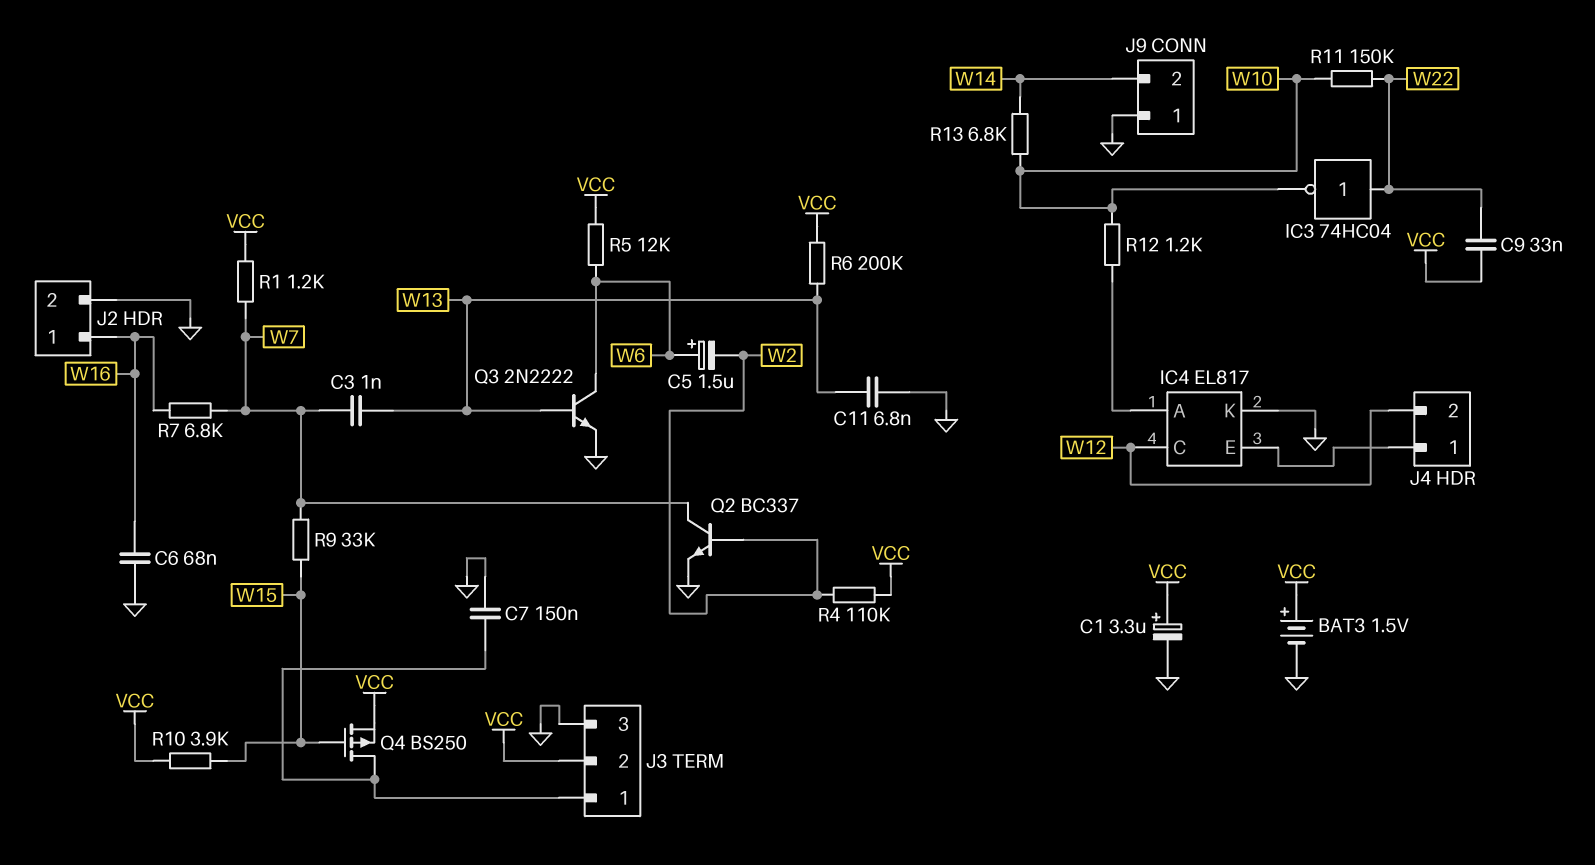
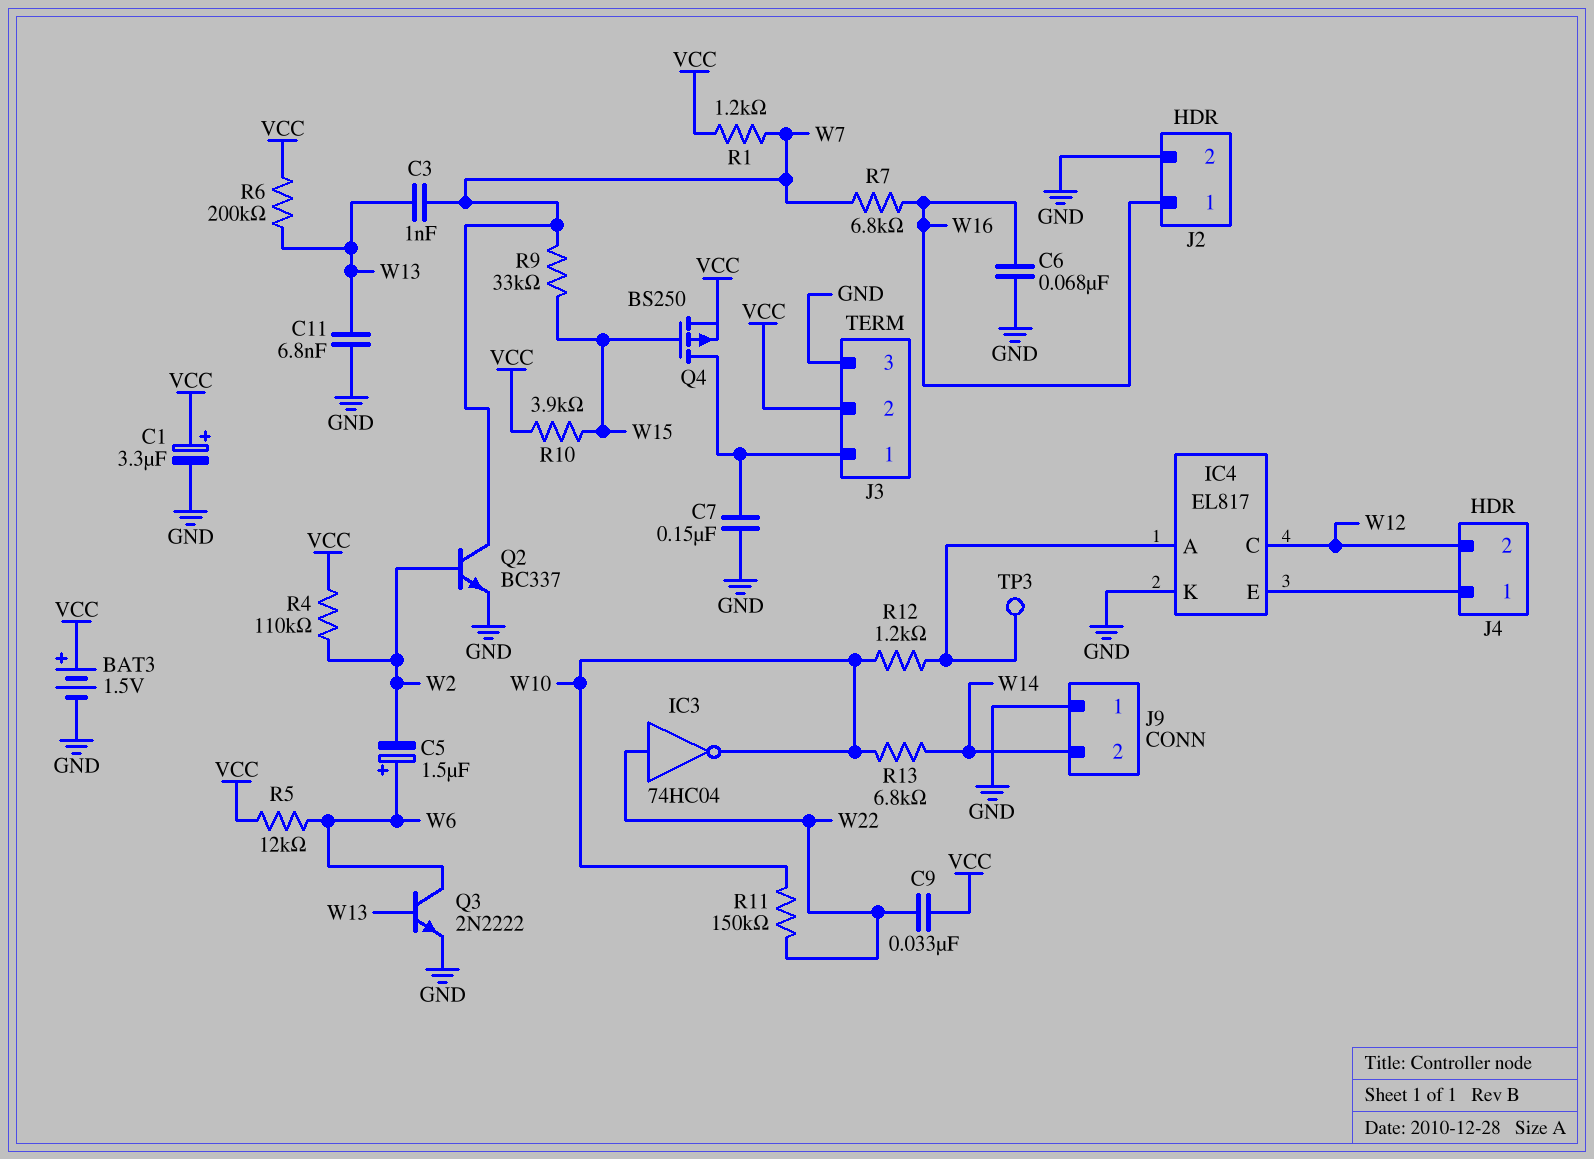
TP3: none -> test point (IC4/A)

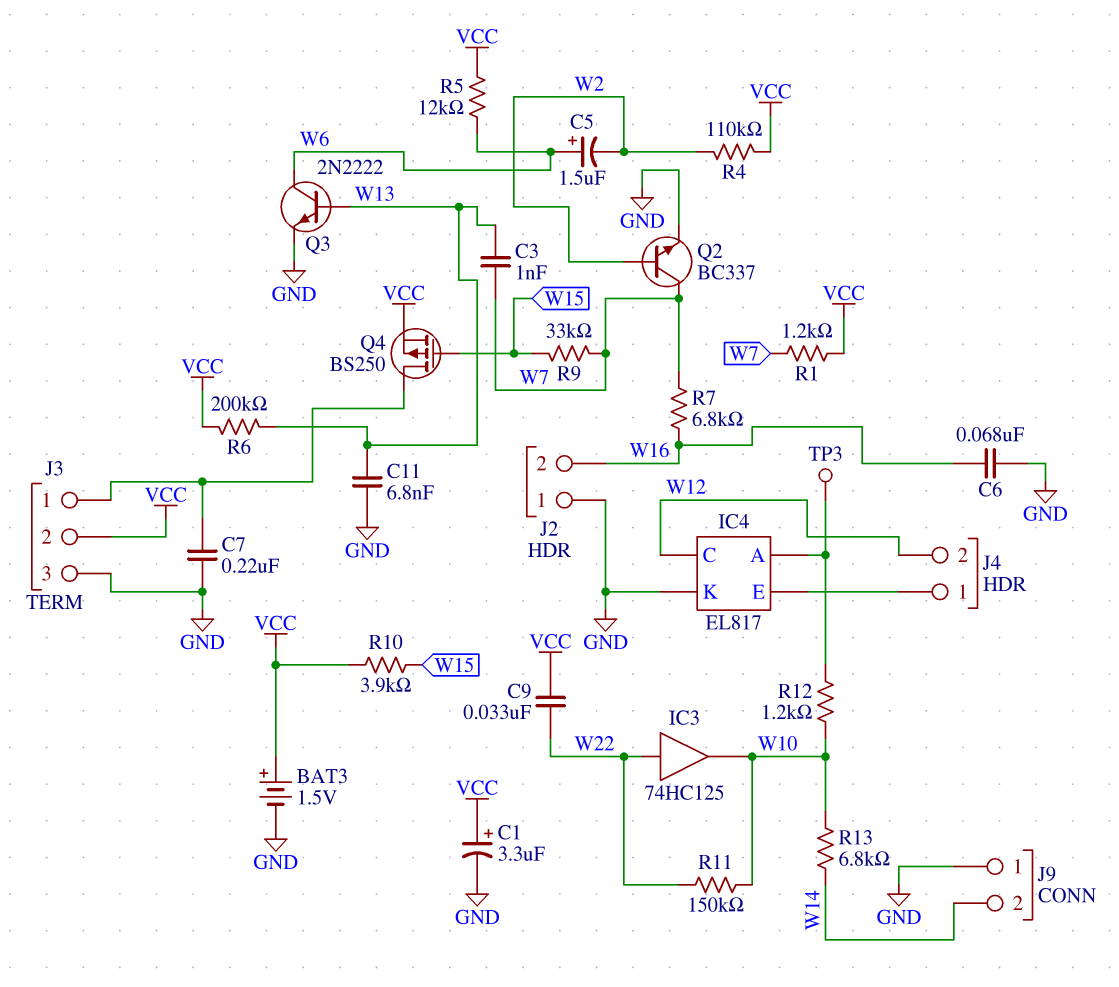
C7: 150nF (GND, J3/1) -> 220nF (GND, J3/1)
IC3: NOT 74HC04 (in W22, out W10) -> buffer 74HC125 (in W22, out W10)
J2 pin 1: W16 -> GND
J2 pin 2: GND -> W16

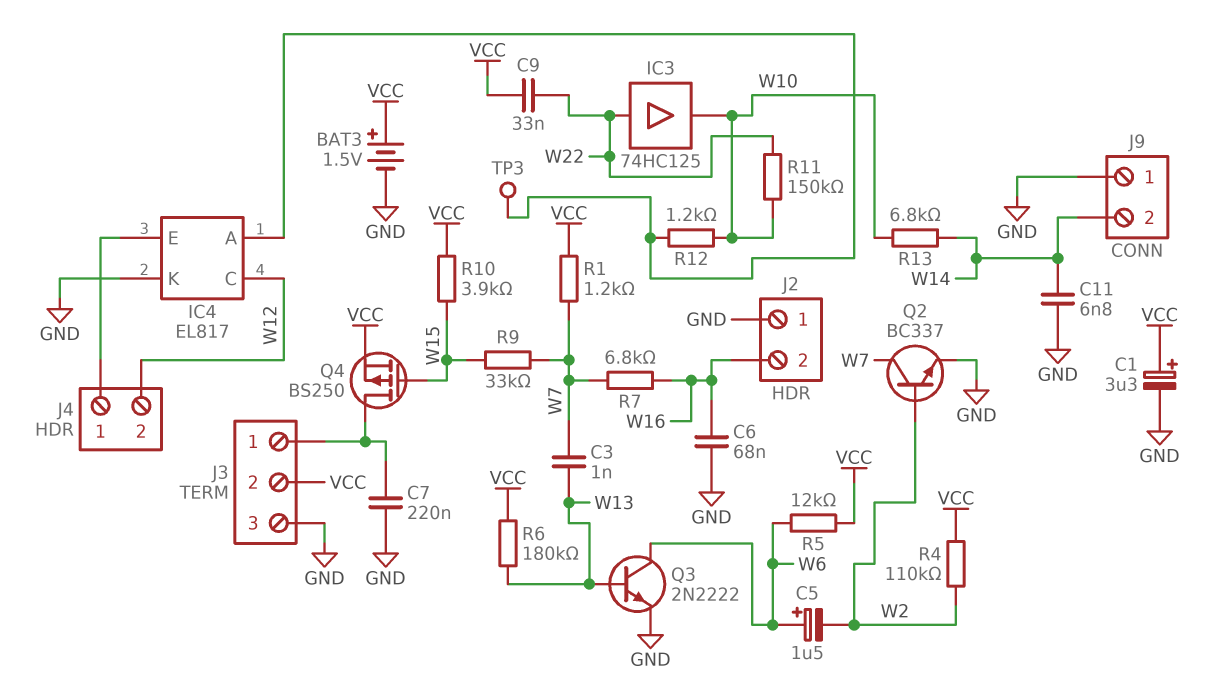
C11: 6.8nF (GND, W13) -> 6.8nF (GND, W14)
R6: 200k (VCC, W13) -> 180k (VCC, W13)

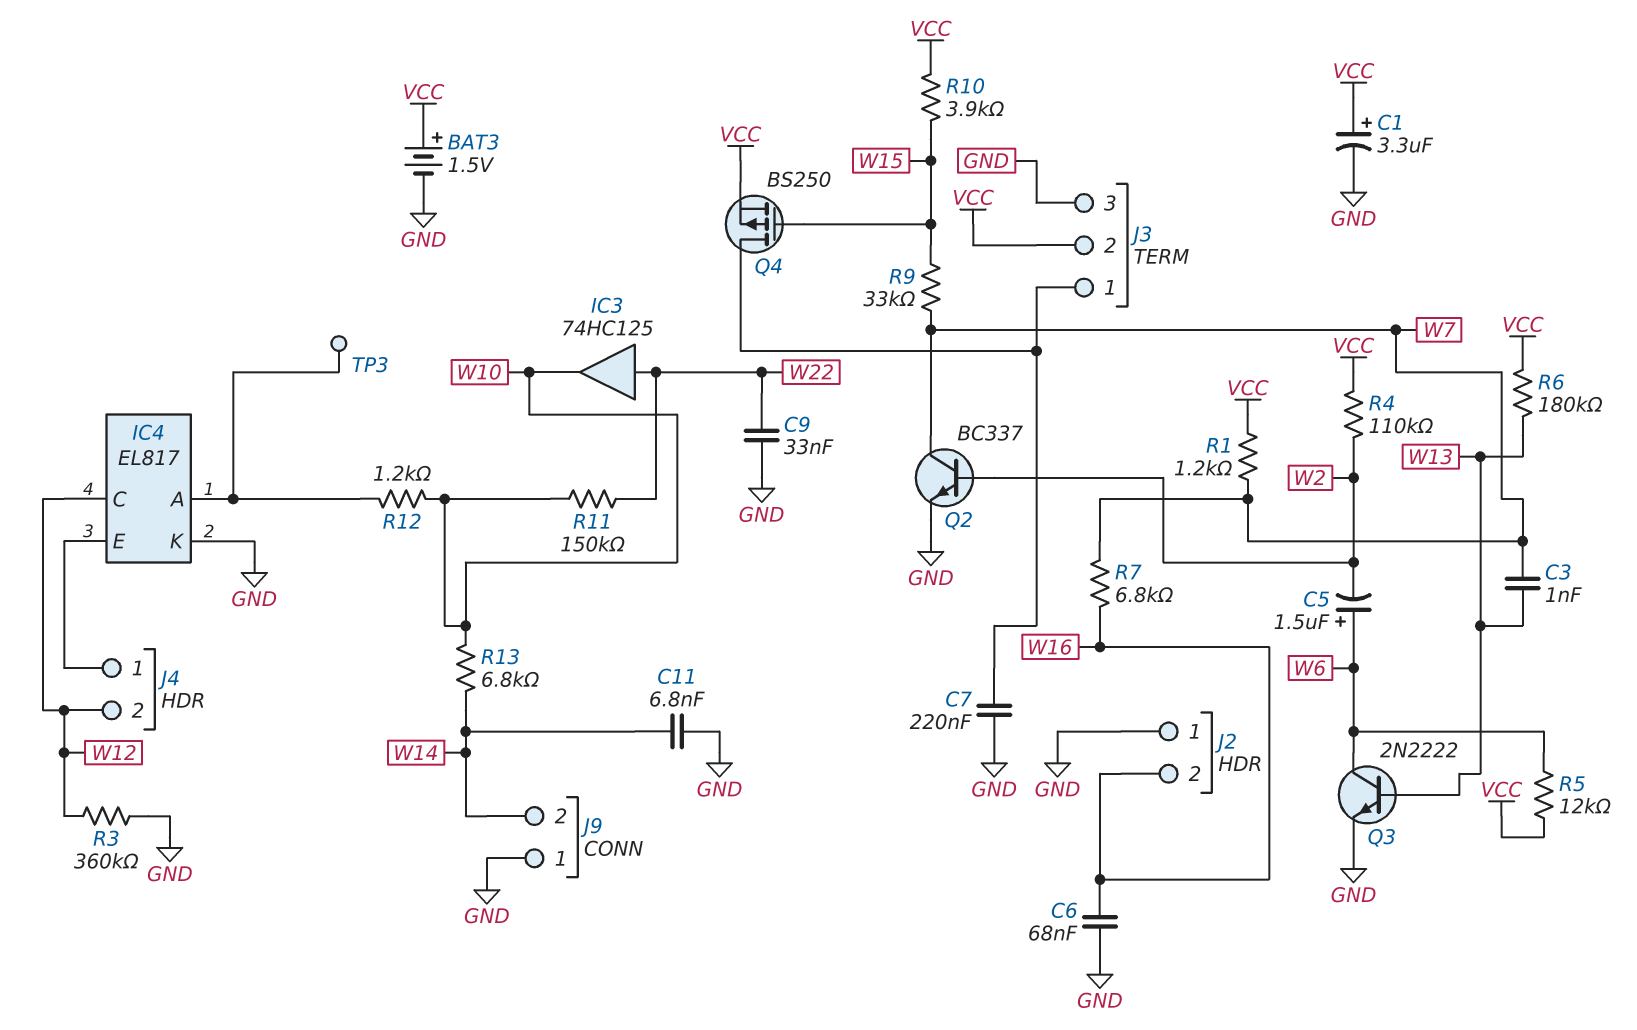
C9: 33nF (VCC, W22) -> 33nF (GND, W22)
R3: none -> 360k (GND, W12)

